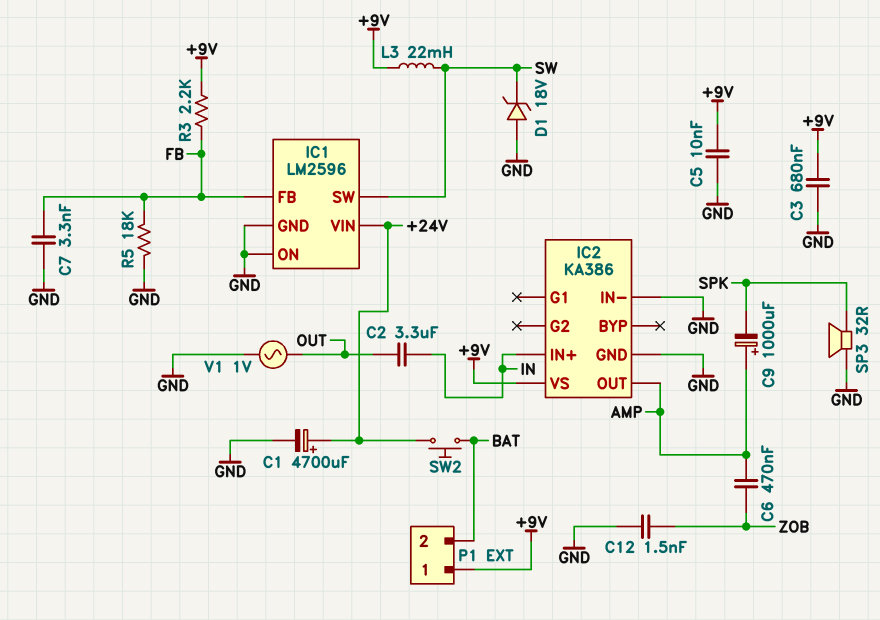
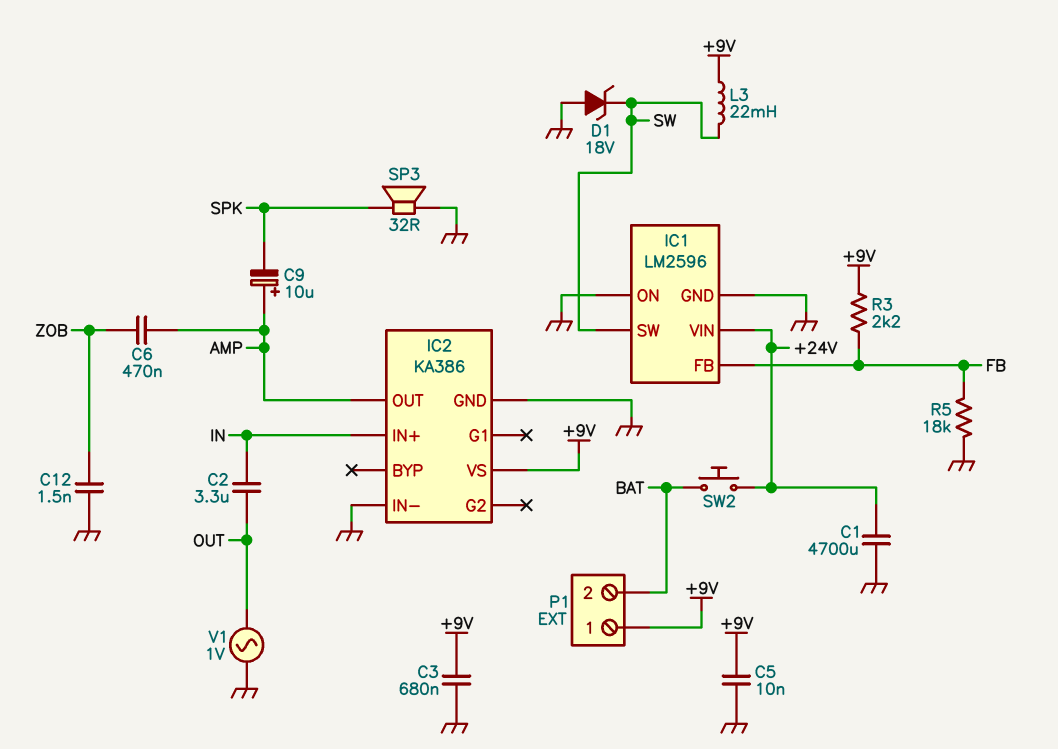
C1: 4700uF (plus +24V, minus GND) -> 4700uF (+24V, GND)
C7: 3.3nF (FB, GND) -> none
C9: 1000uF (plus AMP, minus SPK) -> 10uF (plus AMP, minus SPK)

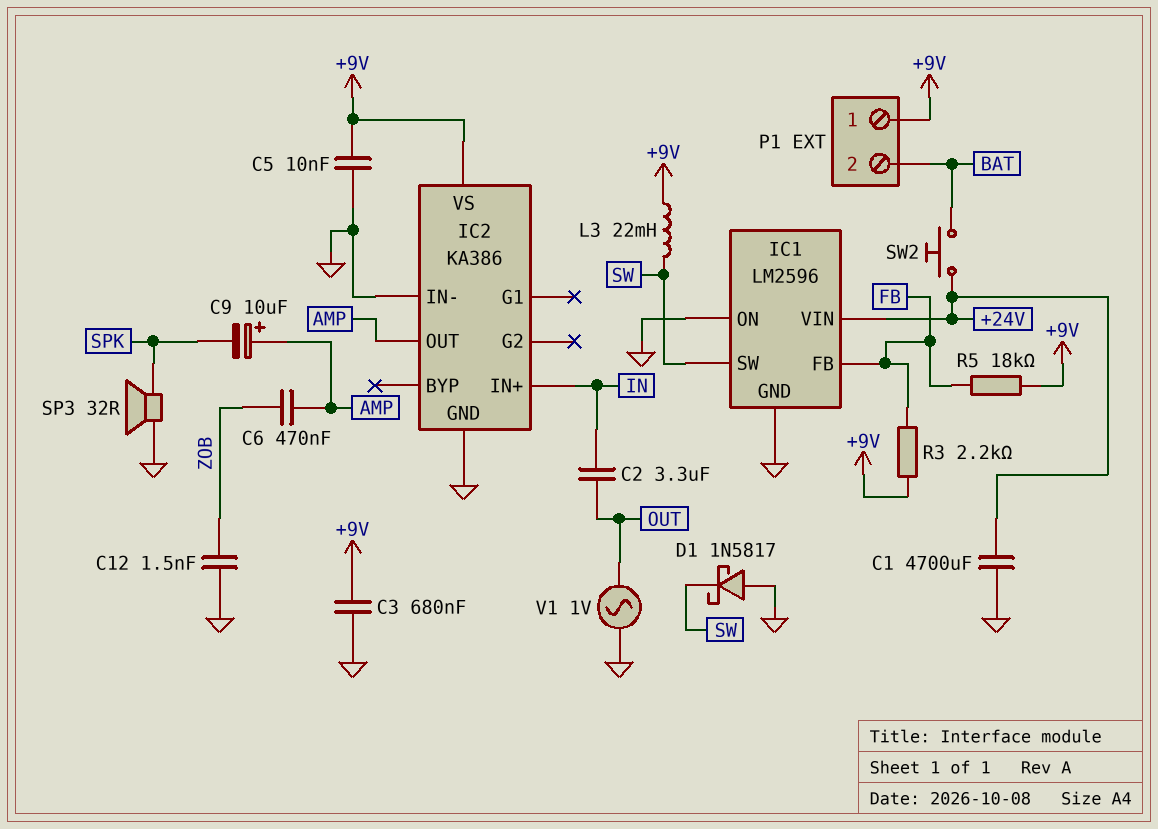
D1: zener 18V (A GND, K SW) -> schottky 1N5817 (A GND, K SW)
R5: 18k (FB, GND) -> 18k (+9V, FB)

